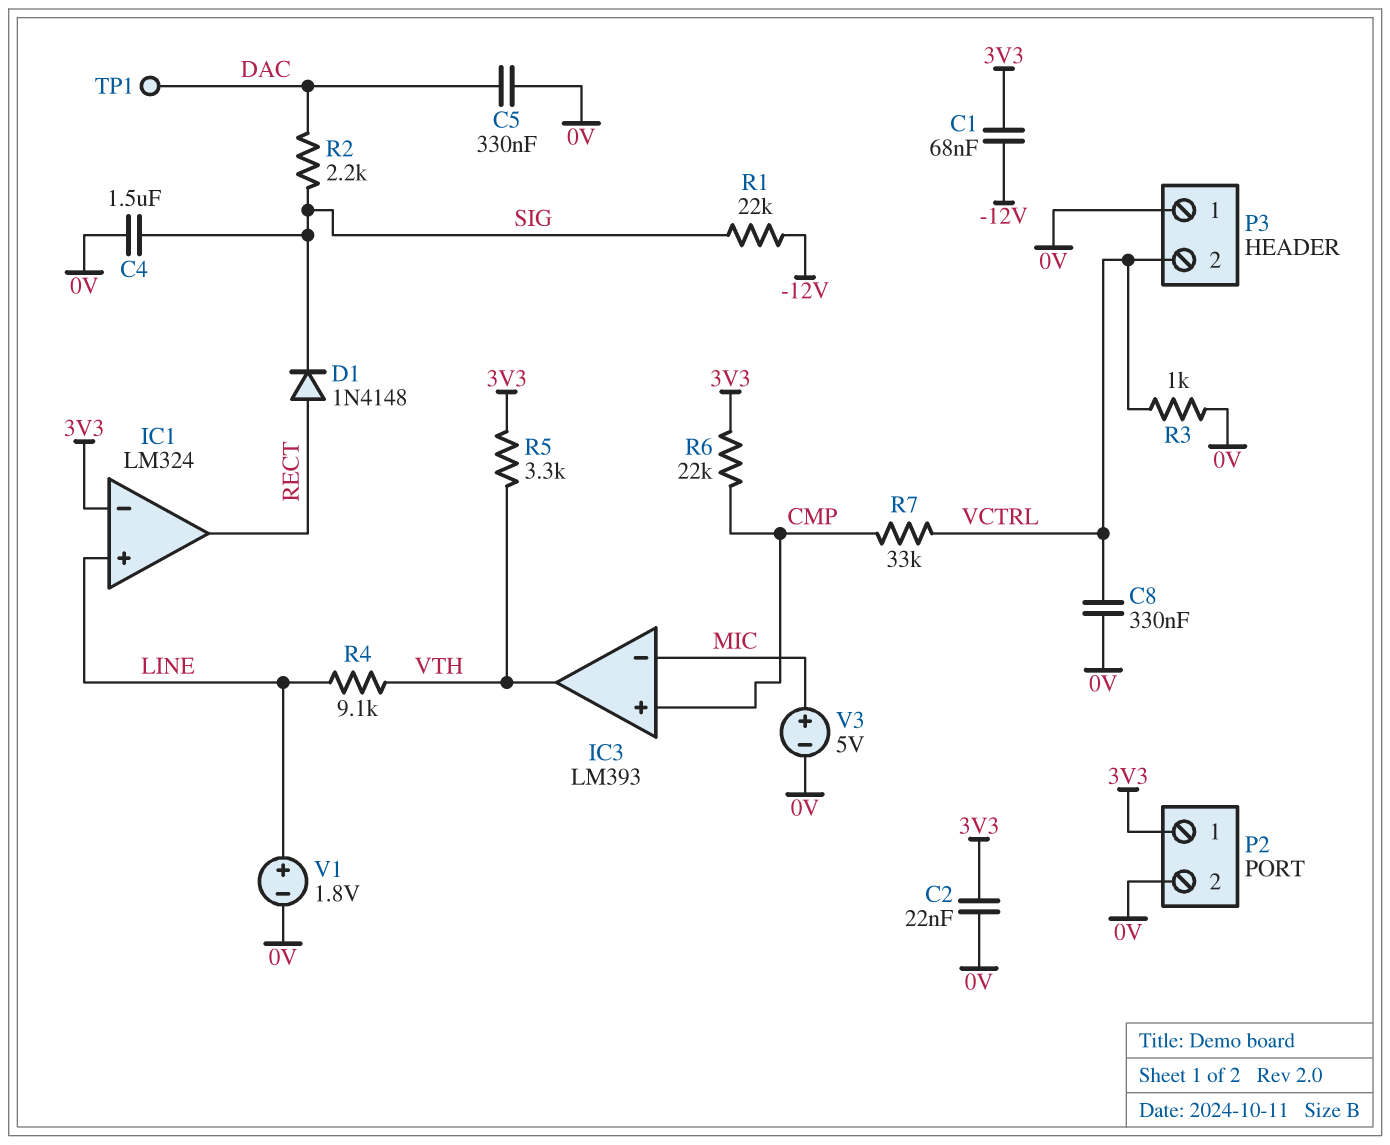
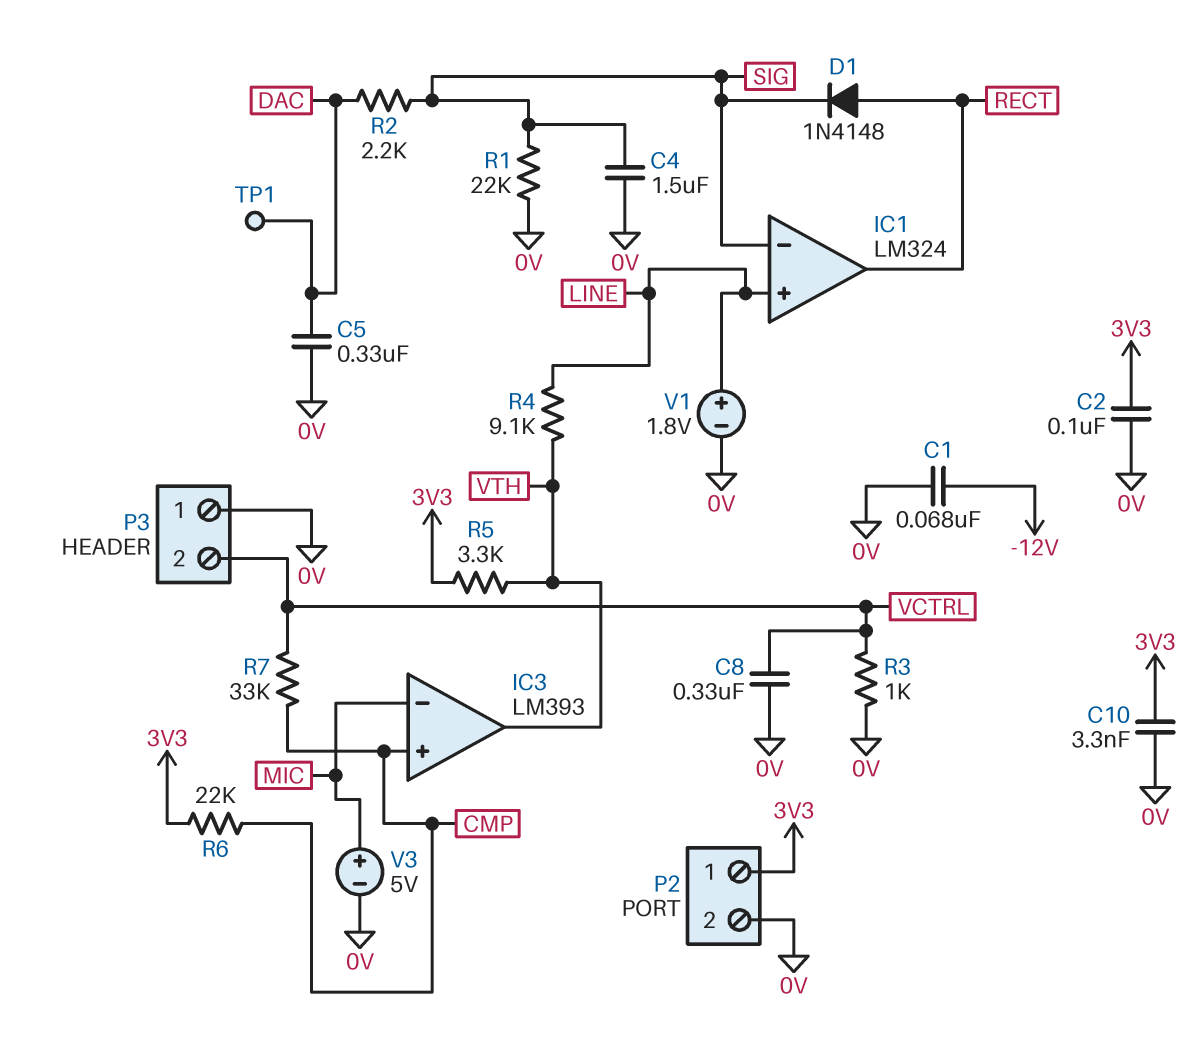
C1: 68nF (-12V, 3V3) -> 68nF (-12V, 0V)
C2: 22nF (0V, 3V3) -> 100nF (0V, 3V3)
C10: none -> 3.3nF (0V, 3V3)
IC1 pin in-: 3V3 -> SIG
R1: 22k (-12V, SIG) -> 22k (0V, SIG)

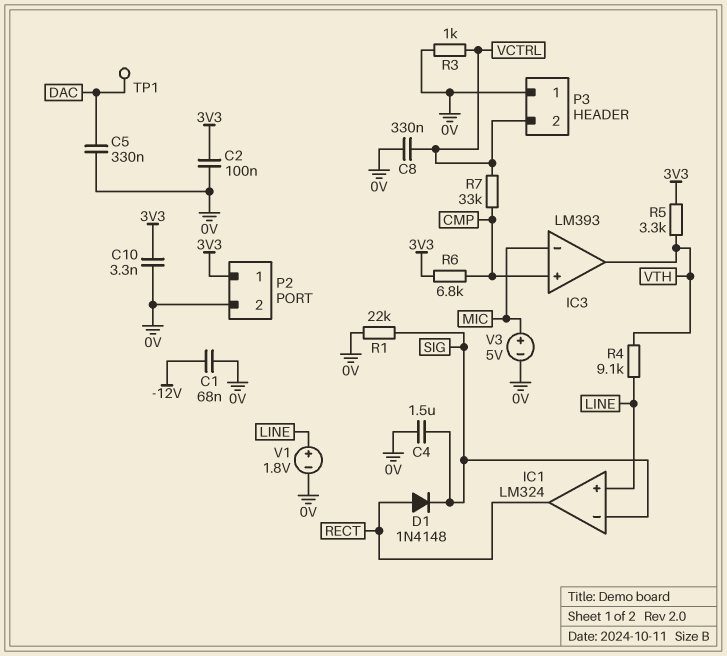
R2: 2.2k (DAC, SIG) -> none
R6: 22k (3V3, CMP) -> 6.8k (3V3, CMP)

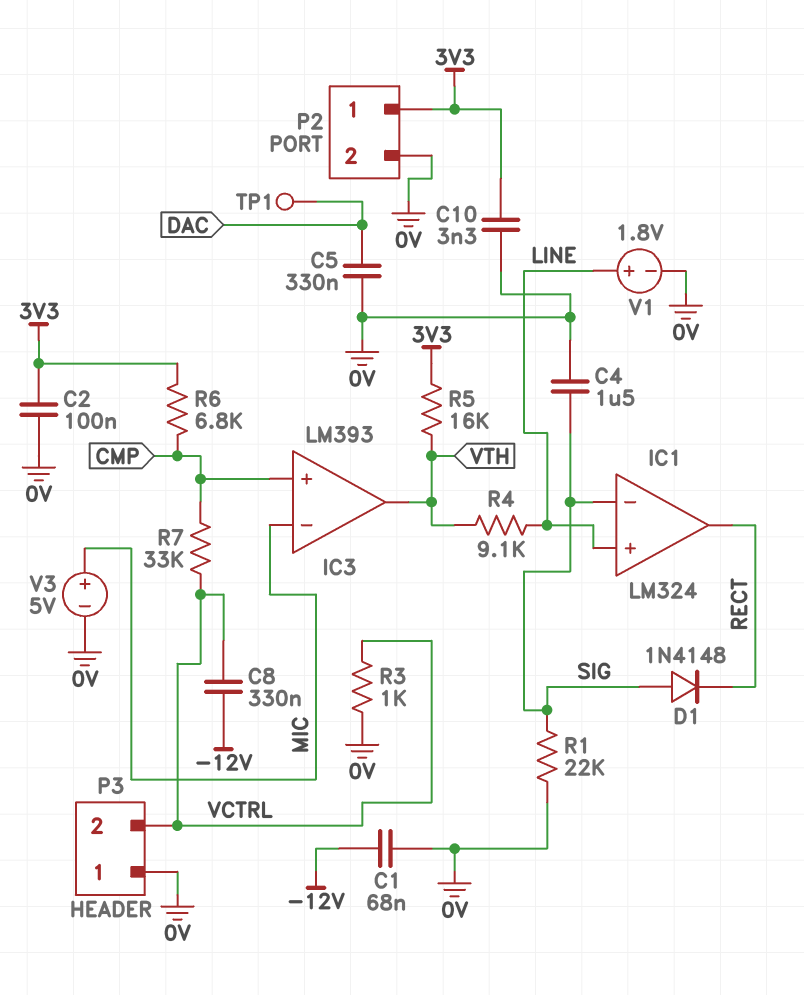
C8: 330nF (0V, VCTRL) -> 330nF (-12V, VCTRL)
D1: diode 1N4148 (A RECT, K SIG) -> diode 1N4148 (A SIG, K RECT)
R5: 3.3k (3V3, VTH) -> 16k (3V3, VTH)

